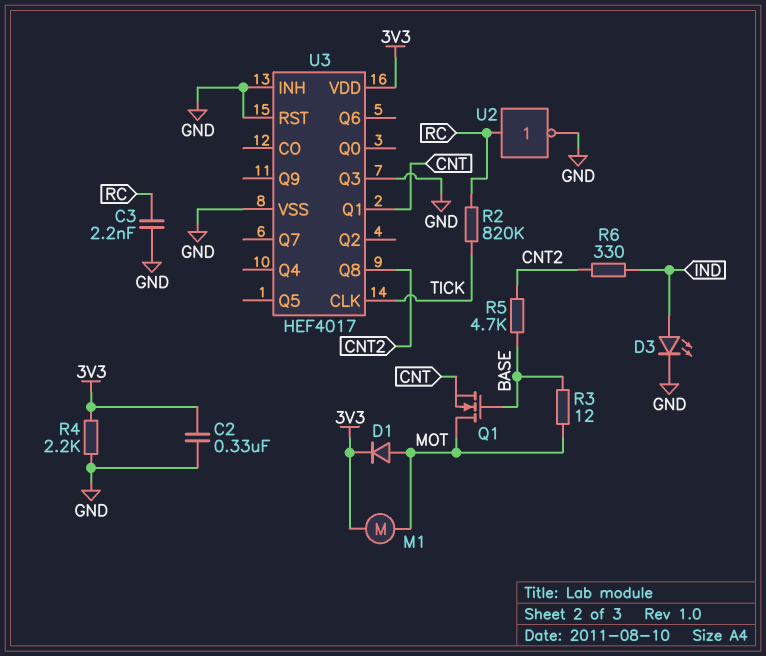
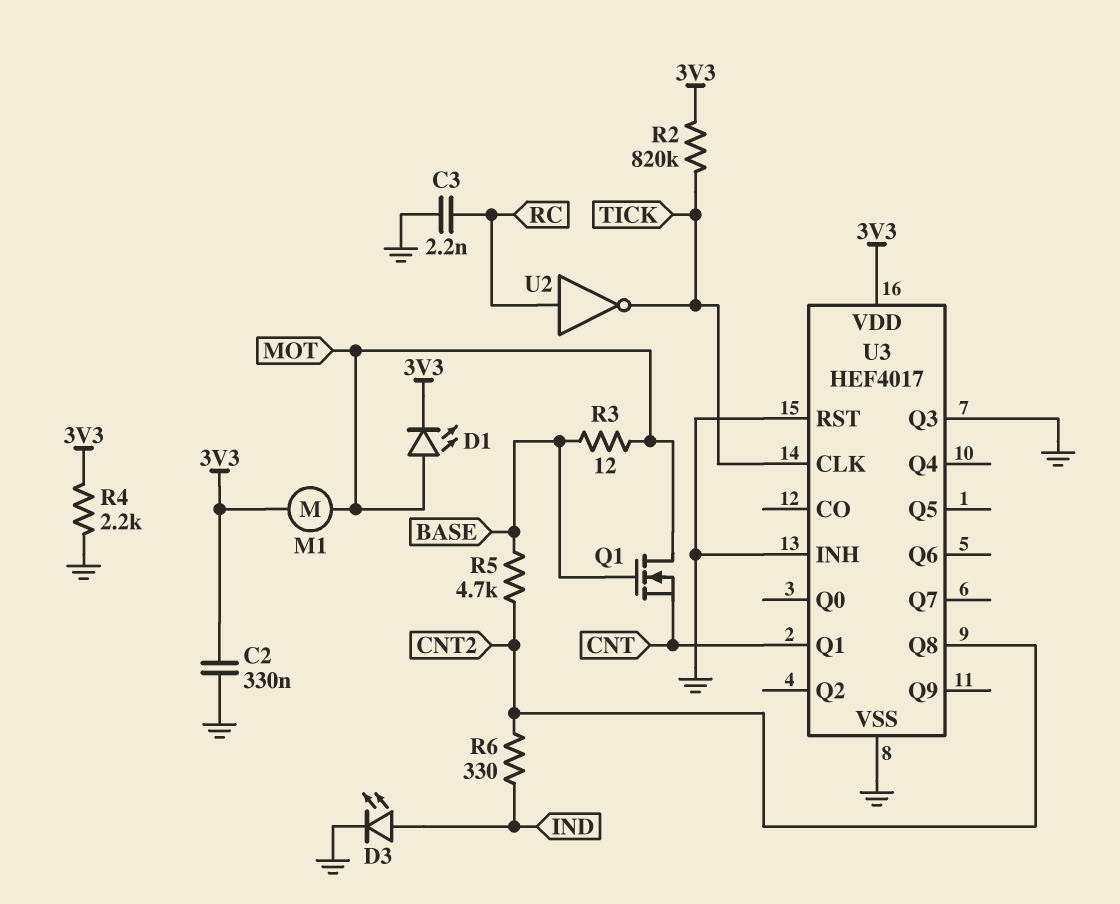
D1: diode (A MOT, K 3V3) -> LED (A MOT, K 3V3)
R2: 820k (RC, TICK) -> 820k (3V3, TICK)
U2: NOT (in RC, out GND) -> NOT (in RC, out TICK)

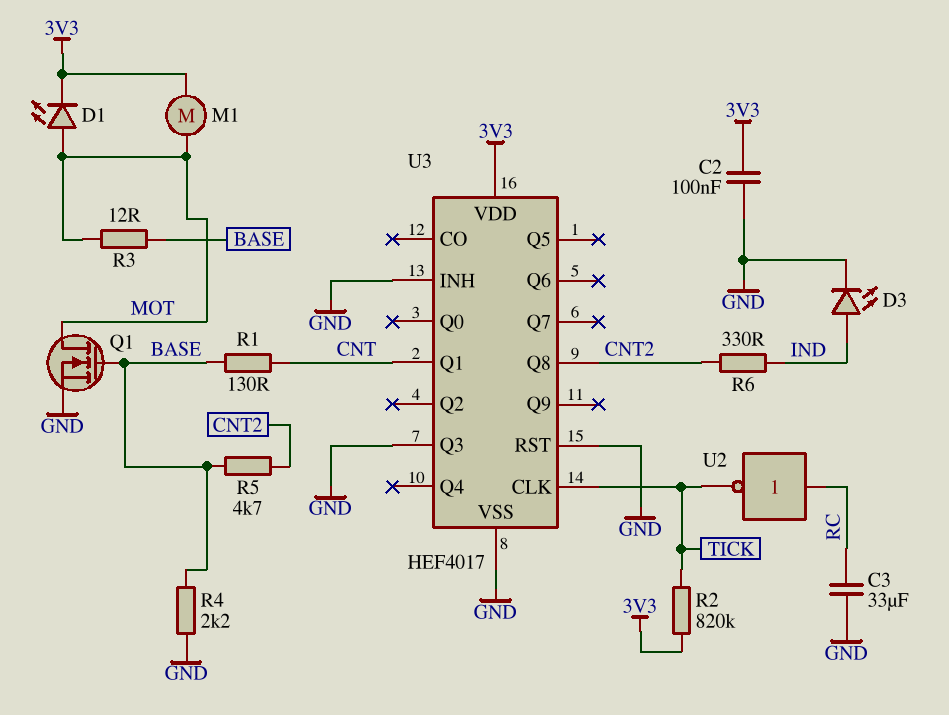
C2: 330nF (3V3, GND) -> 100nF (3V3, GND)
C3: 2.2nF (GND, RC) -> 33uF (GND, RC)
Q1: NMOS (G BASE, D MOT, S CNT) -> NMOS (G BASE, D MOT, S GND)
R1: none -> 130 (BASE, CNT)
R4: 2.2k (3V3, GND) -> 2.2k (BASE, GND)

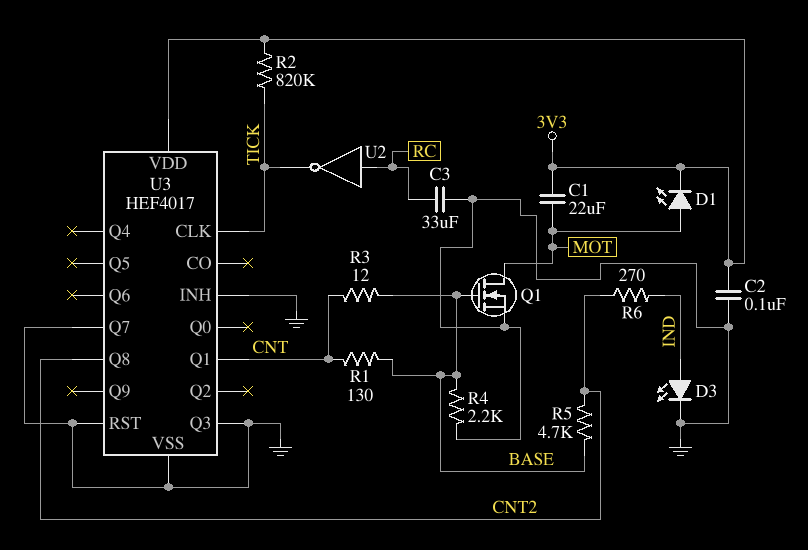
C1: none -> 22uF (3V3, MOT)
M1: motor (3V3, MOT) -> none
R3: 12 (BASE, MOT) -> 12 (BASE, CNT)
R6: 330 (CNT2, IND) -> 270 (CNT2, IND)
U3 pin Q7: none -> GND

